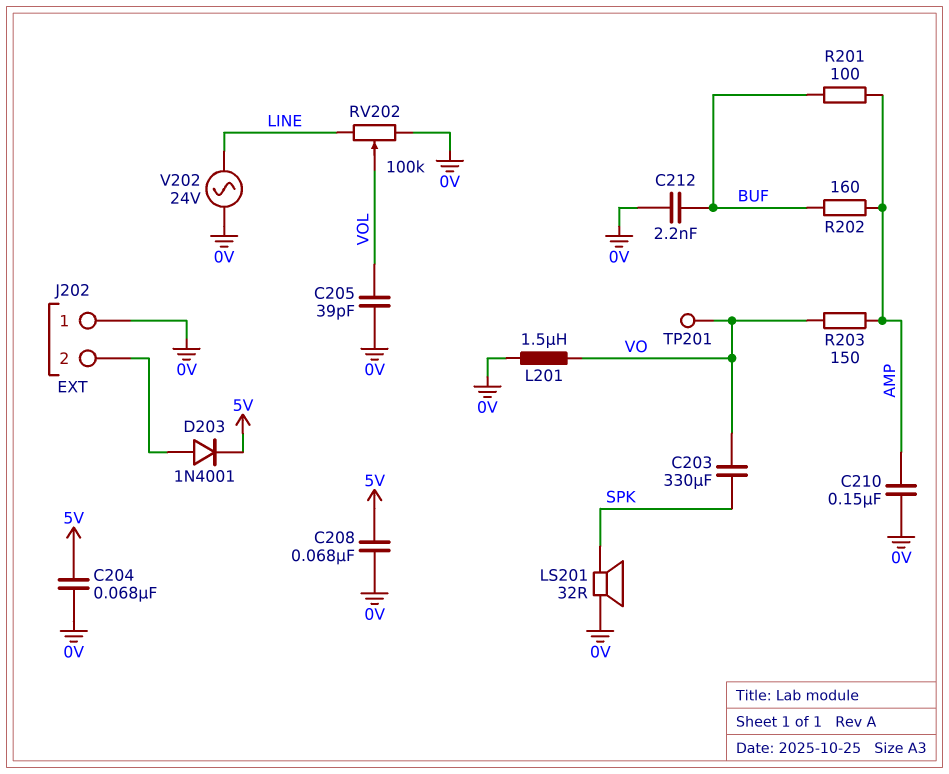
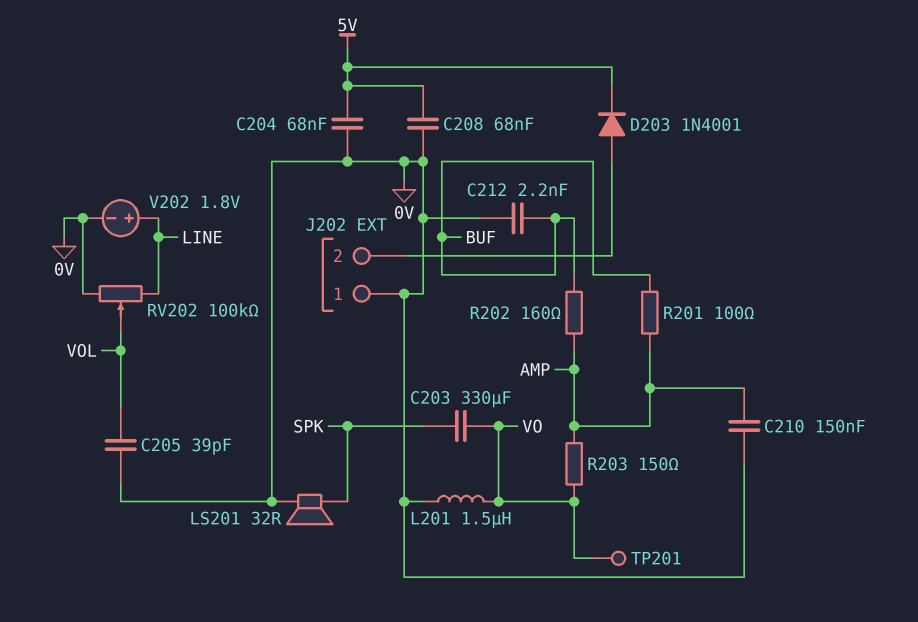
V202: AC 24V (0V, LINE) -> 1.8V (plus LINE, minus 0V)

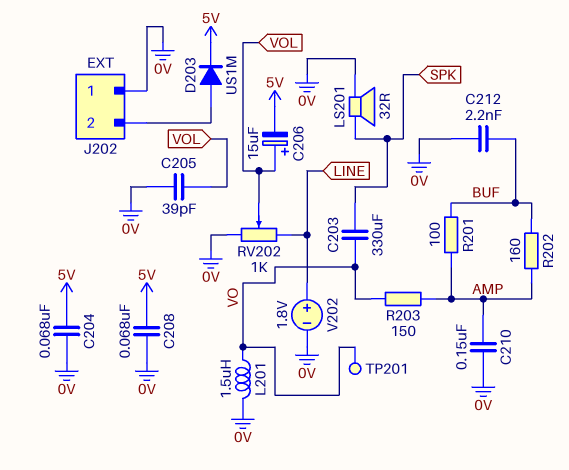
C206: none -> 15uF (plus VOL, minus 5V)
D203: diode 1N4001 (A J202/2, K 5V) -> diode US1M (A J202/2, K 5V)
RV202: 100k (0V, LINE, wiper VOL) -> 1k (0V, LINE, wiper VOL)

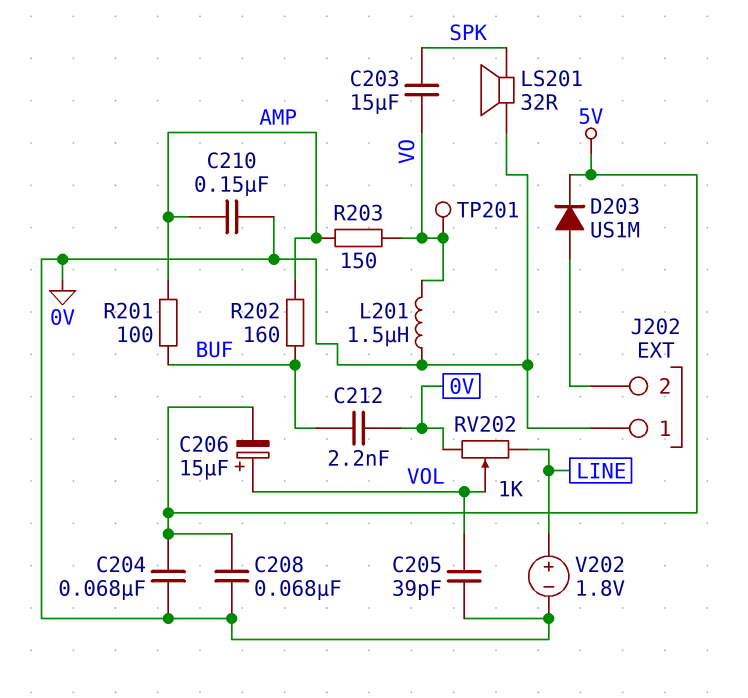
C203: 330uF (SPK, VO) -> 15uF (SPK, VO)

